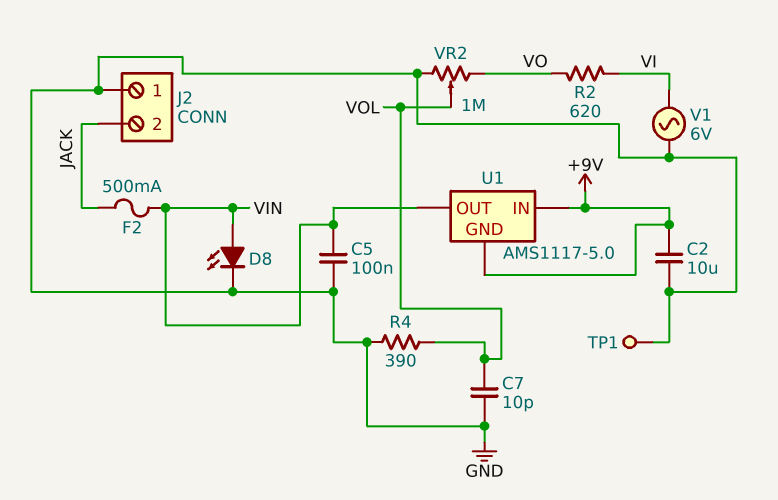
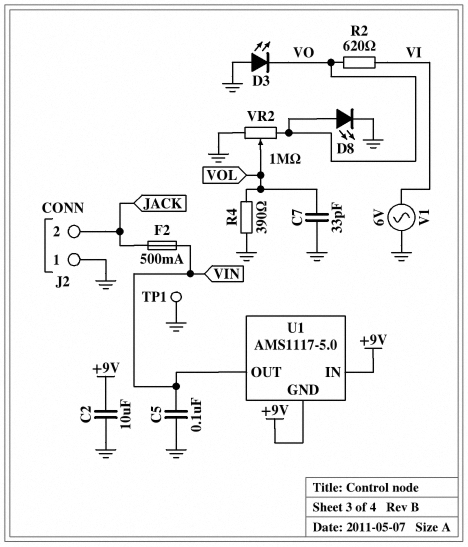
C7: 10pF (GND, VOL) -> 33pF (GND, VOL)
D3: none -> LED (A GND, K VO)
D8: LED (A VIN, K GND) -> LED (A VO, K GND)

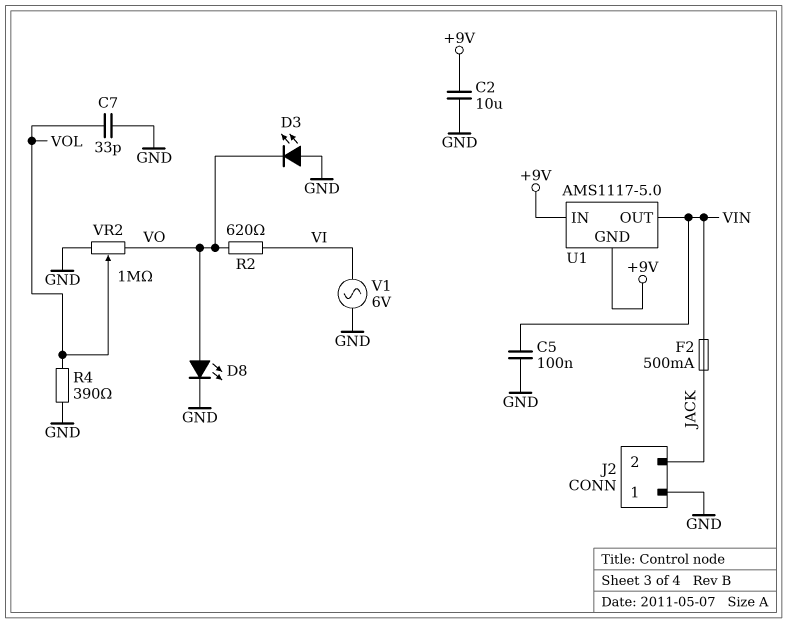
TP1: test point (GND) -> none

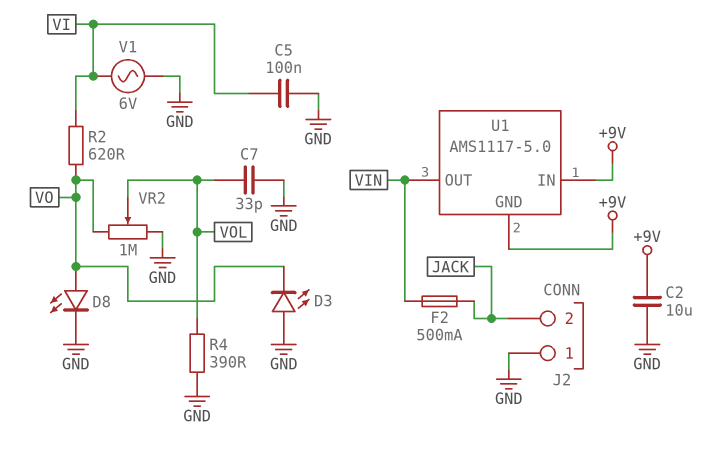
C5: 100nF (GND, VIN) -> 100nF (GND, VI)

